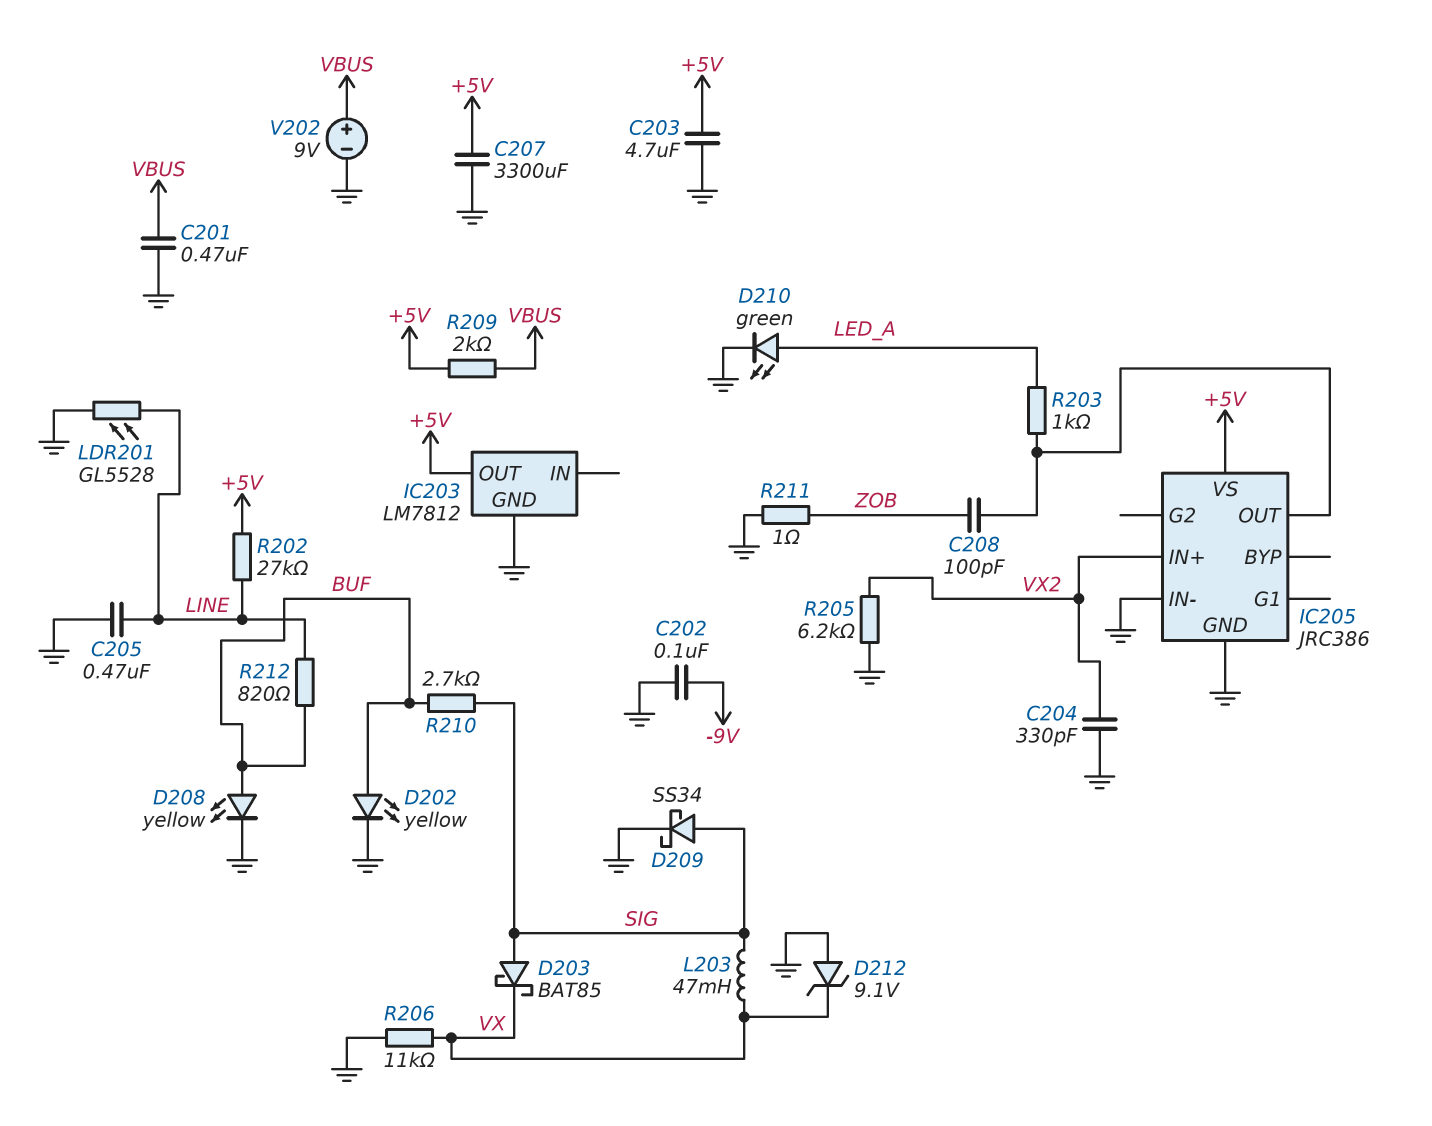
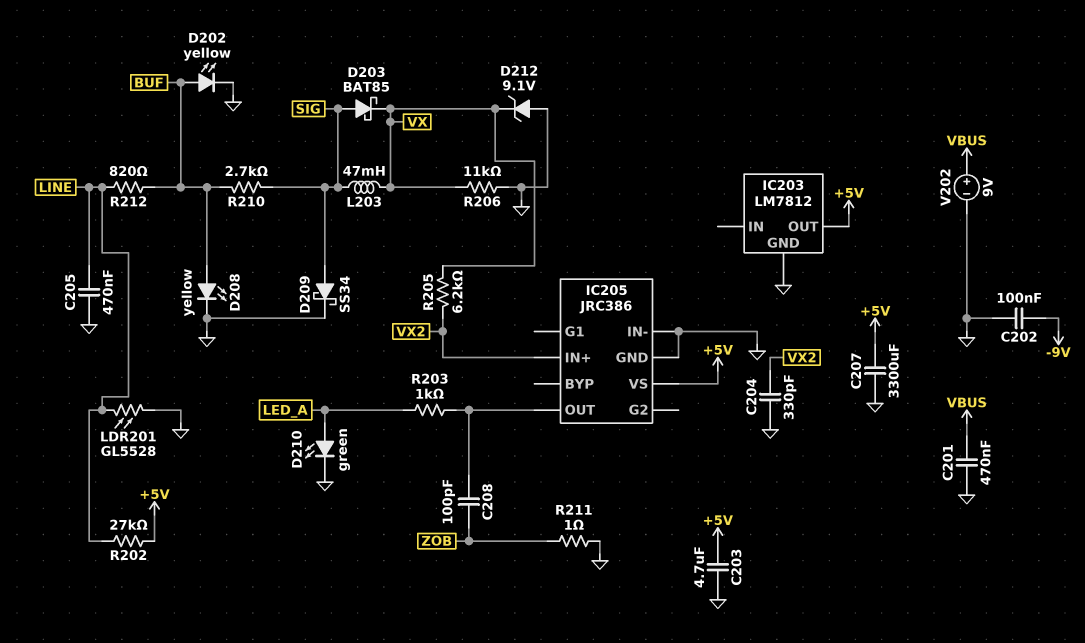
R205: 6.2k (GND, VX2) -> 6.2k (VX, VX2)
R209: 2k (+5V, VBUS) -> none

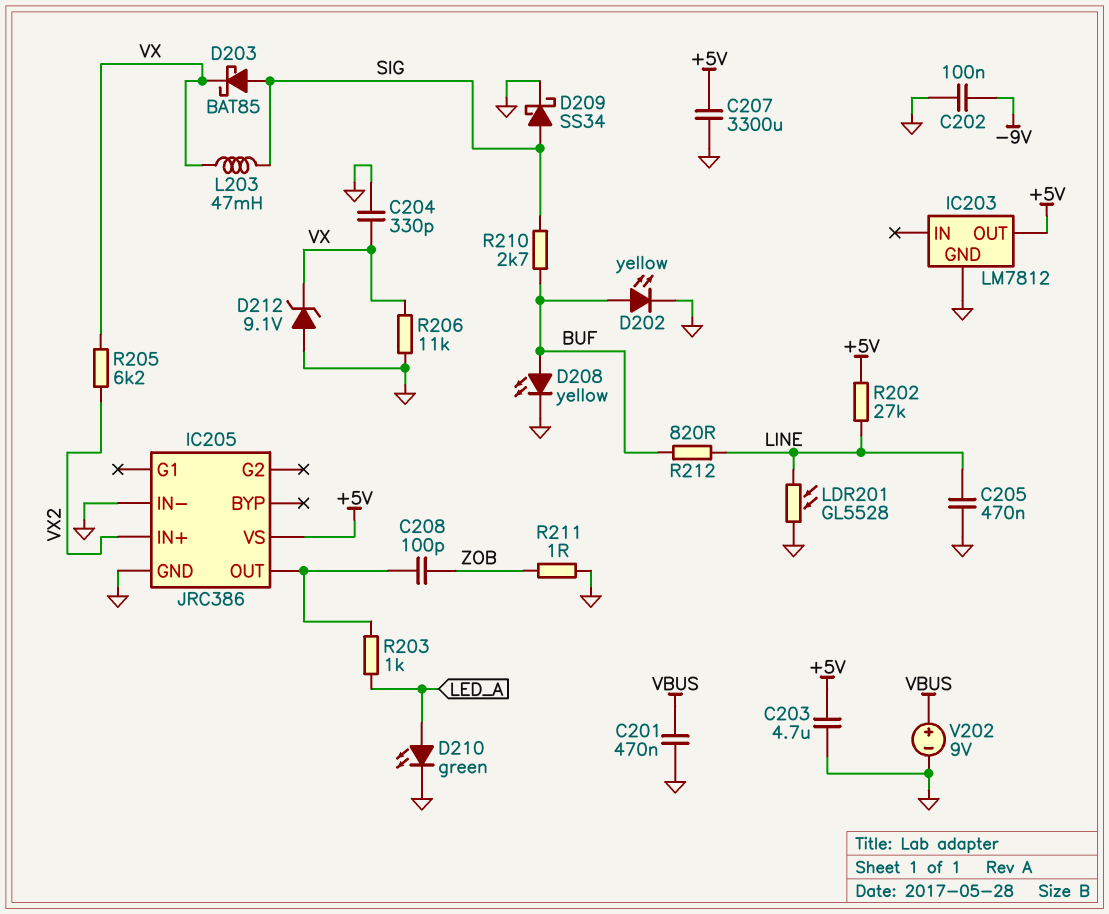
C204: 330pF (GND, VX2) -> 330pF (GND, VX)

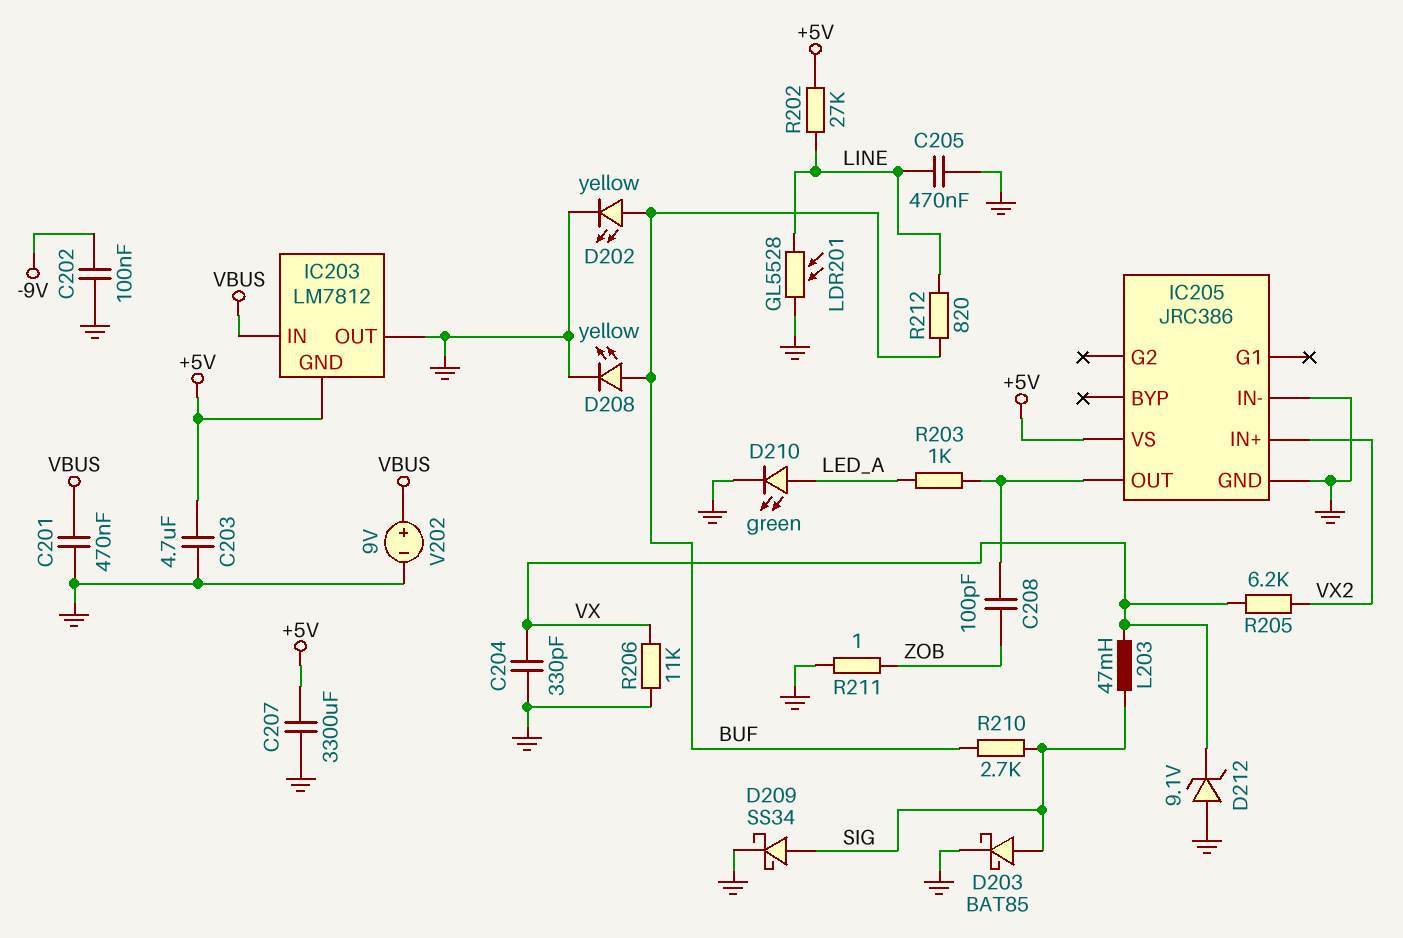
D203: schottky BAT85 (A SIG, K VX) -> schottky BAT85 (A SIG, K GND)
IC203 pin GND: GND -> +5V
IC203 pin IN: none -> VBUS
IC203 pin OUT: +5V -> GND

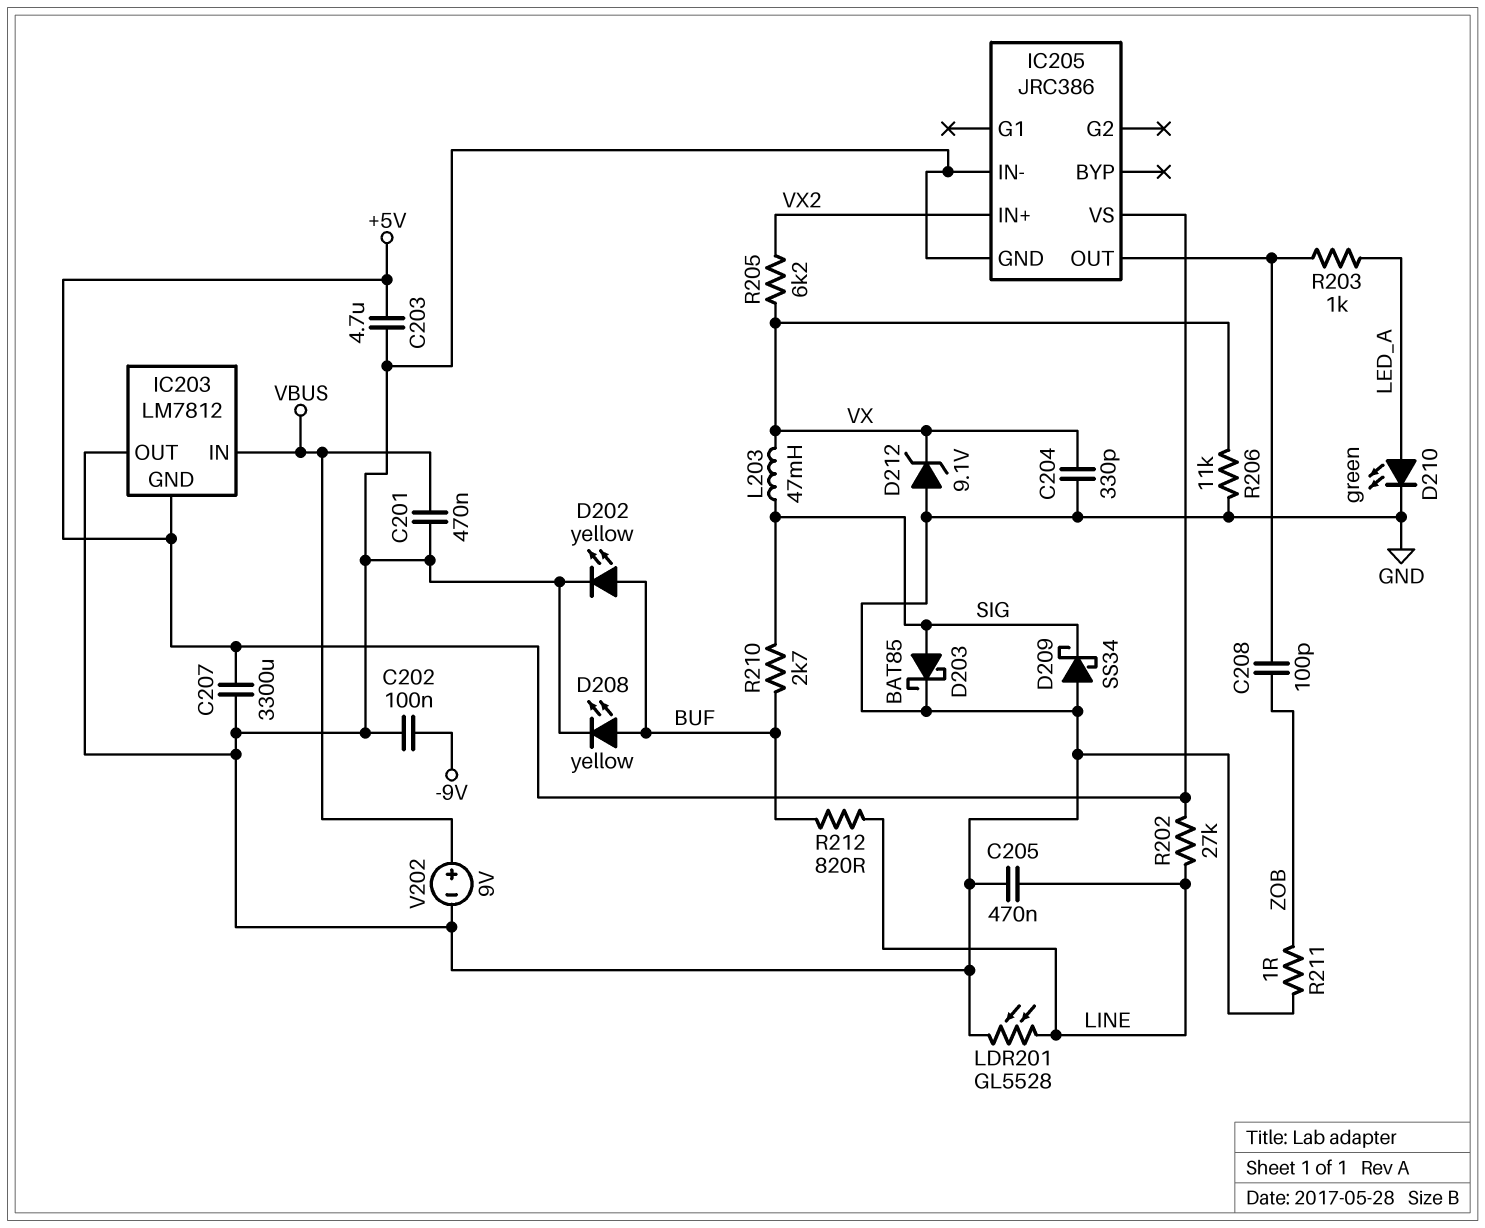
D209: schottky SS34 (A SIG, K GND) -> schottky SS34 (A GND, K SIG)

